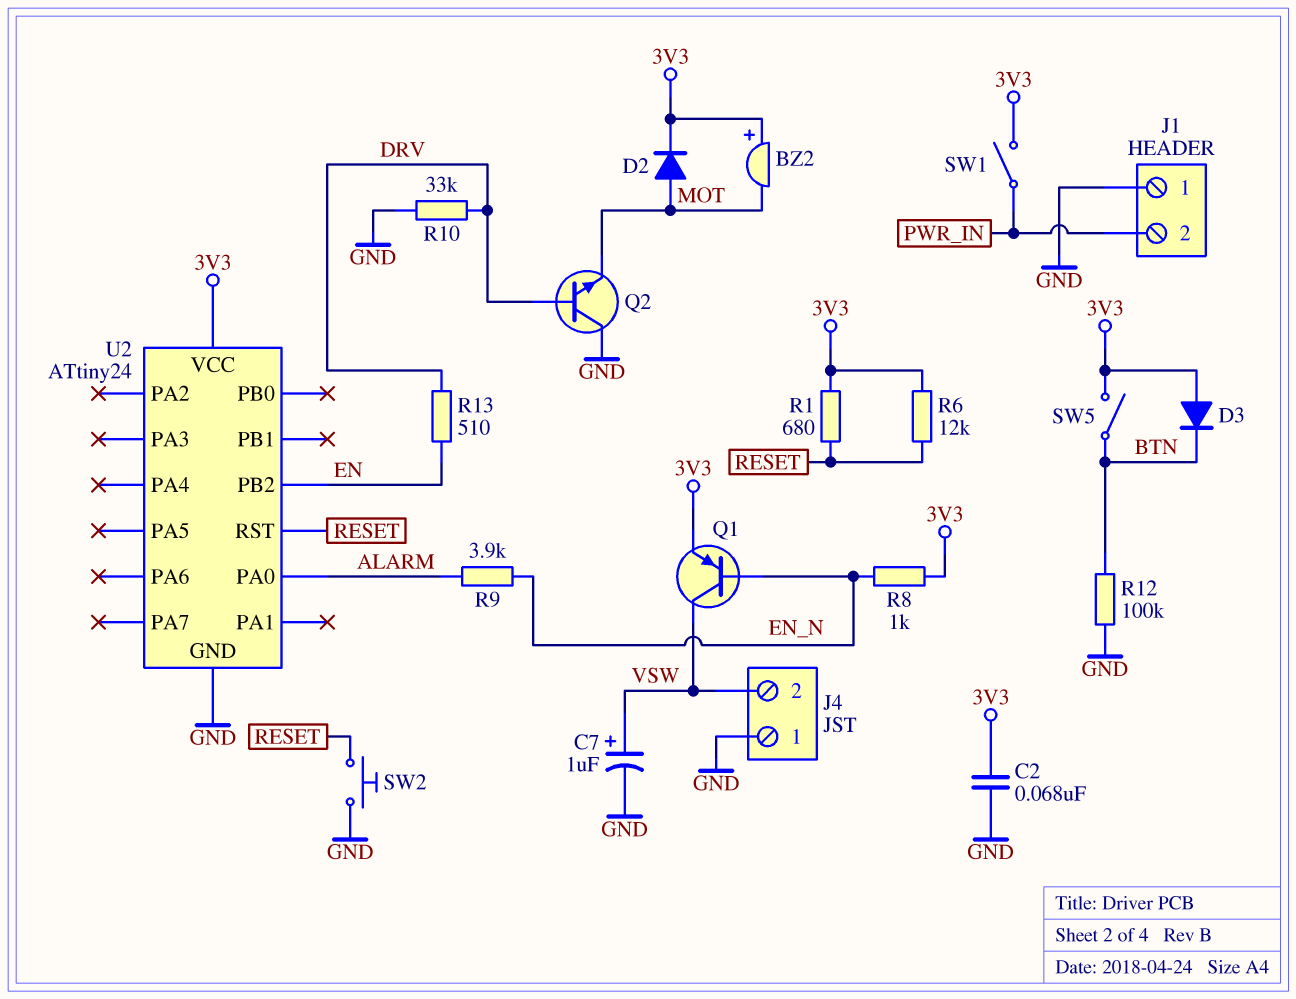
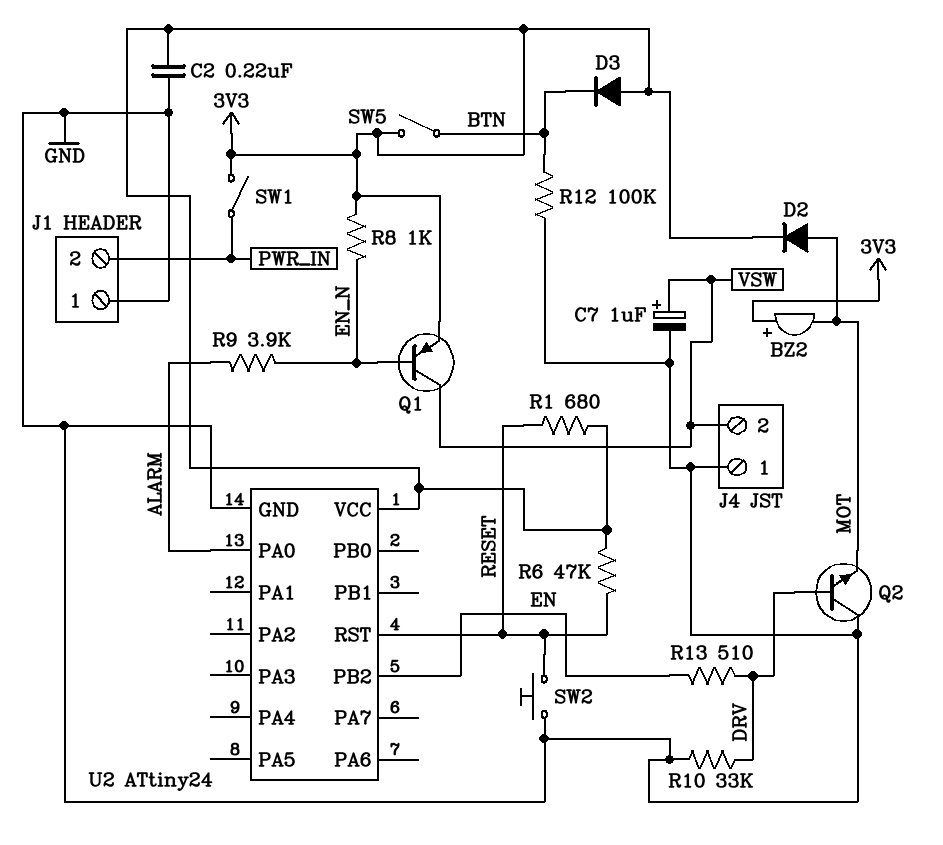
C2: 68nF (3V3, GND) -> 220nF (3V3, GND)
R6: 12k (3V3, RESET) -> 47k (3V3, RESET)

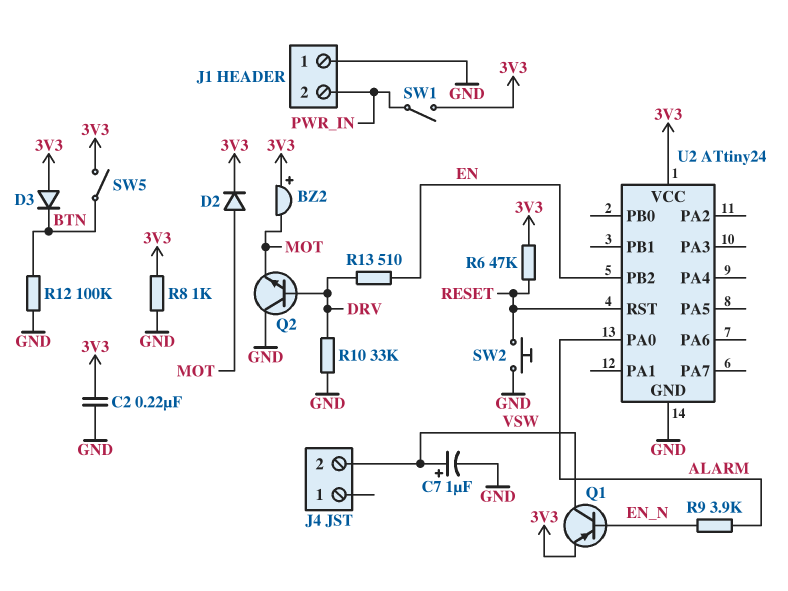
J4 pin 1: GND -> none
R1: 680 (3V3, RESET) -> none
R8: 1k (3V3, EN_N) -> 1k (3V3, GND)

